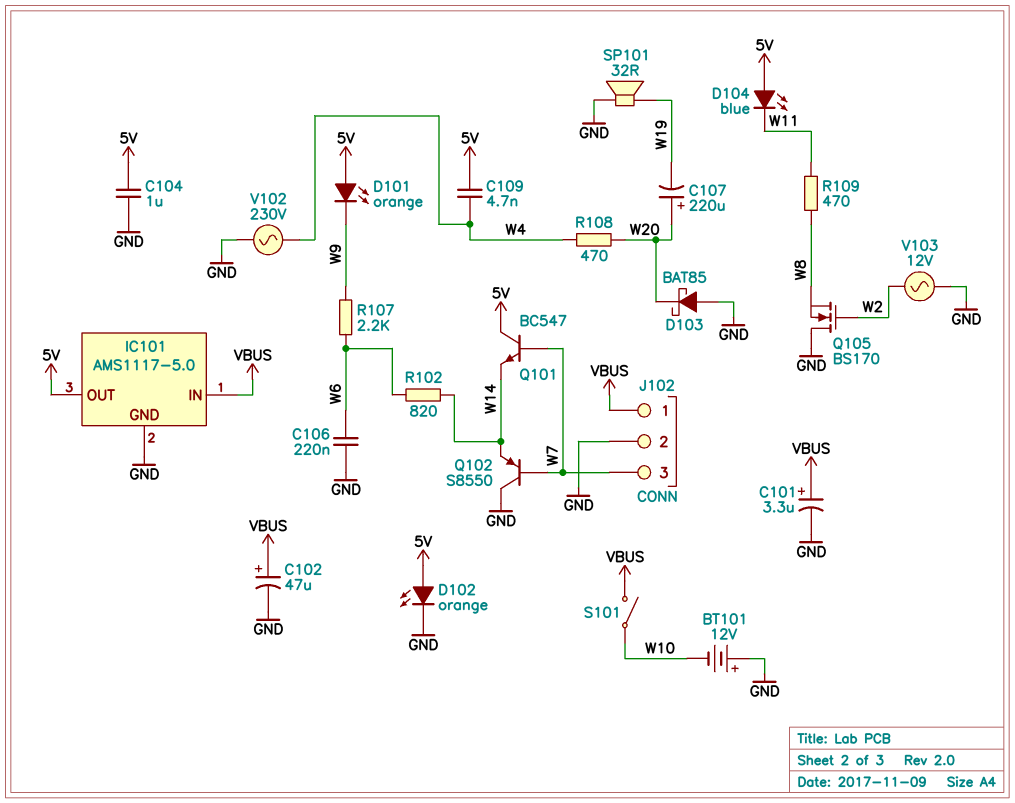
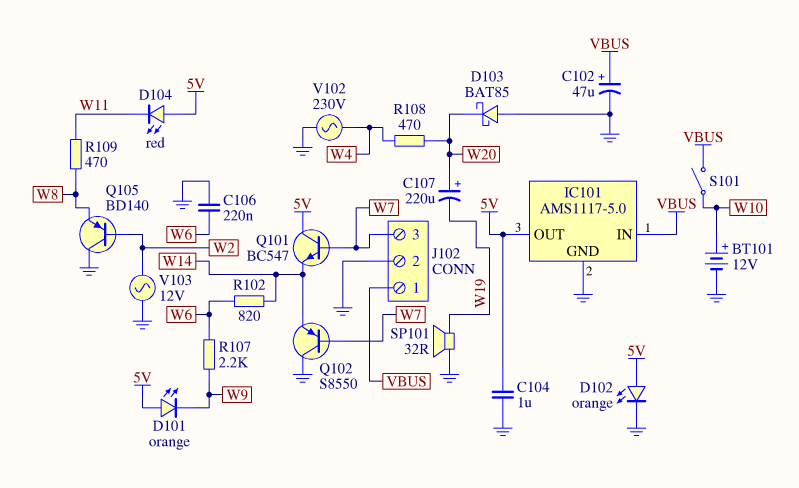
BT101: 12V (plus GND, minus W10) -> 12V (plus W10, minus GND)
C101: 3.3uF (plus VBUS, minus GND) -> none
C109: 4.7nF (5V, W4) -> none
D104: LED blue (A 5V, K W11) -> LED red (A 5V, K W11)
Q105: NMOS BS170 (G W2, D GND, S W8) -> PNP BD140 (B W2, C GND, E W8)

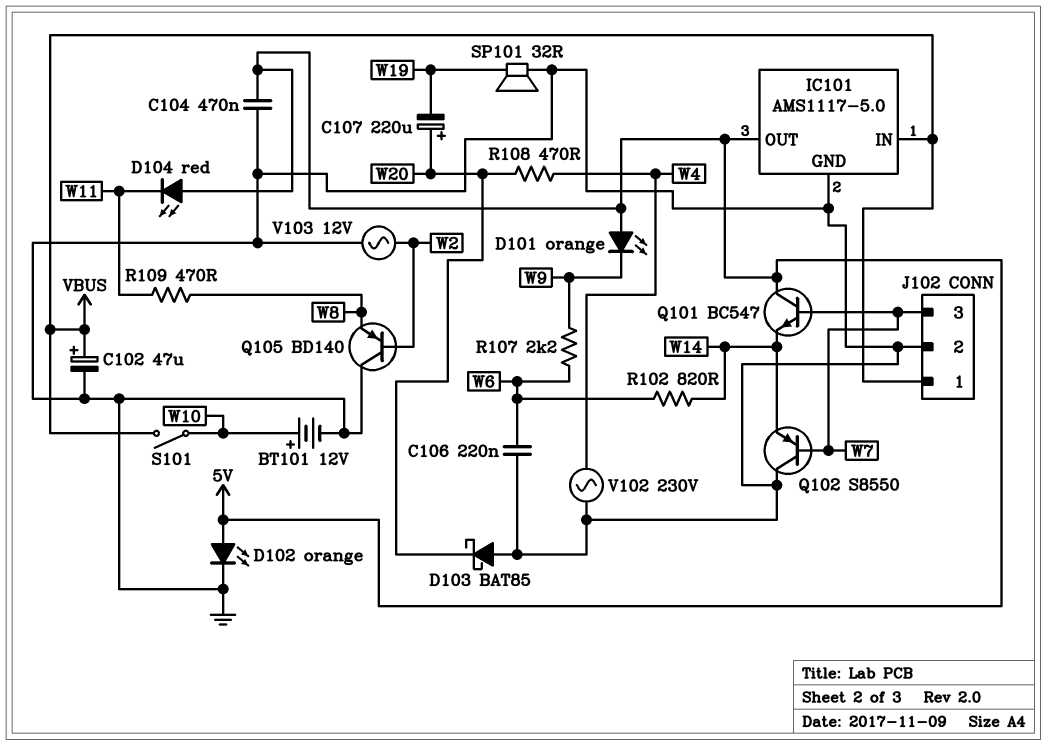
C104: 1uF (5V, GND) -> 470nF (5V, GND)

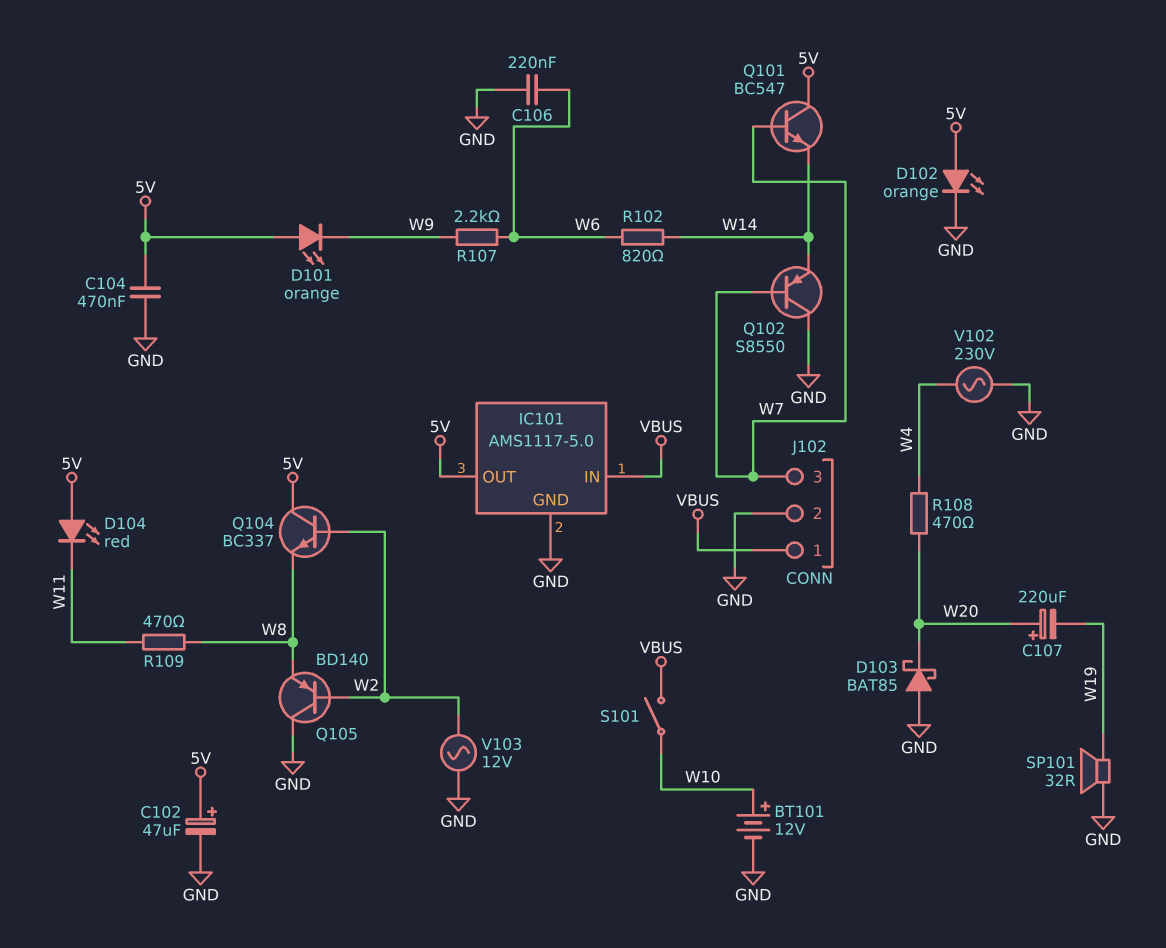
C102: 47uF (plus VBUS, minus GND) -> 47uF (plus 5V, minus GND)
Q104: none -> NPN BC337 (B W2, C 5V, E W8)

